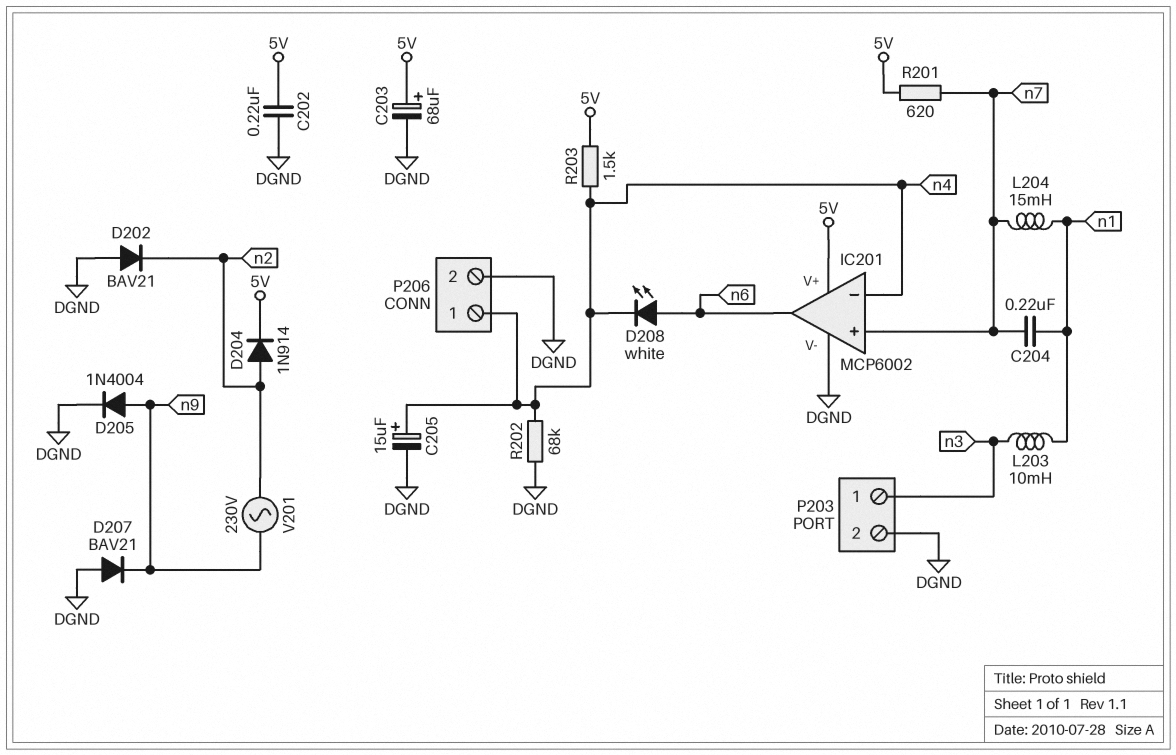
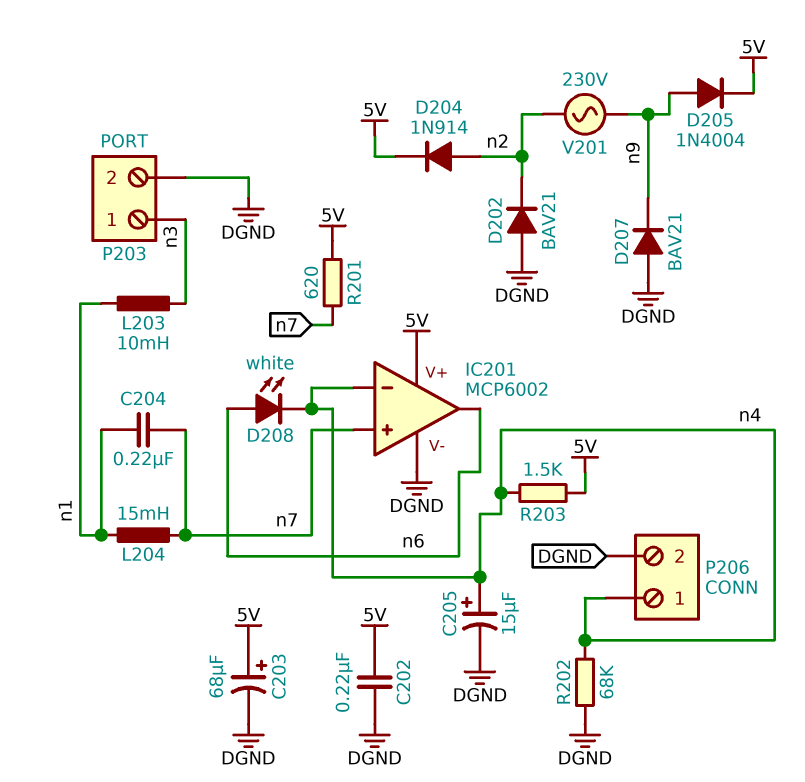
D205: diode 1N4004 (A n9, K DGND) -> diode 1N4004 (A n9, K 5V)

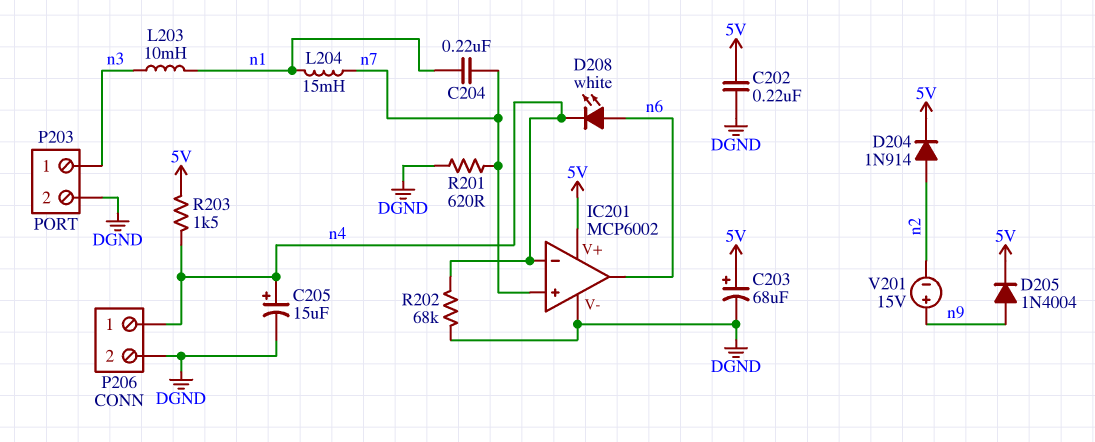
D202: diode BAV21 (A DGND, K n2) -> none
D207: diode BAV21 (A DGND, K n9) -> none
R201: 620 (5V, n7) -> 620 (DGND, n7)
V201: AC 230V (n2, n9) -> 15V (plus n9, minus n2)

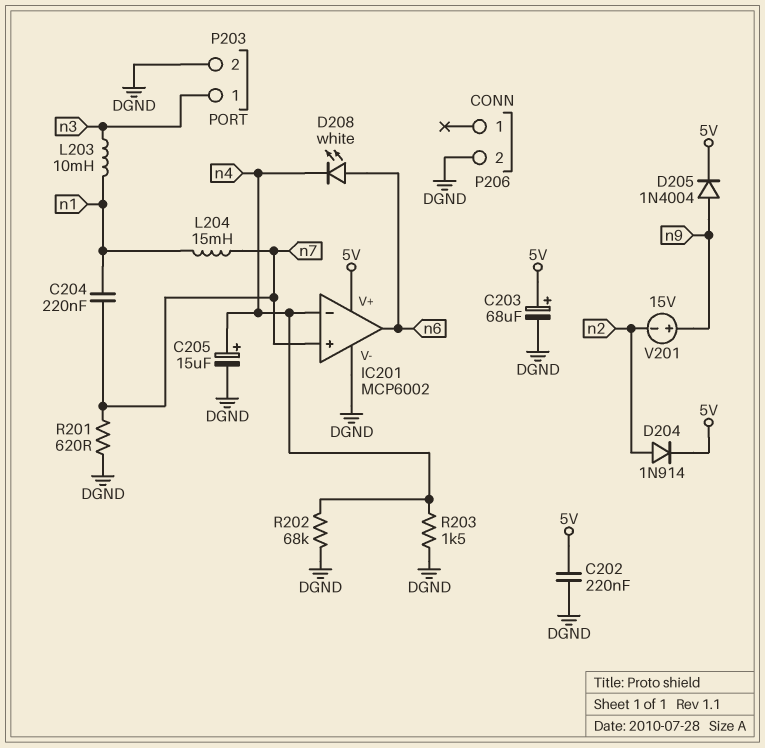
P206 pin 1: n4 -> none
R203: 1.5k (5V, n4) -> 1.5k (DGND, n4)

